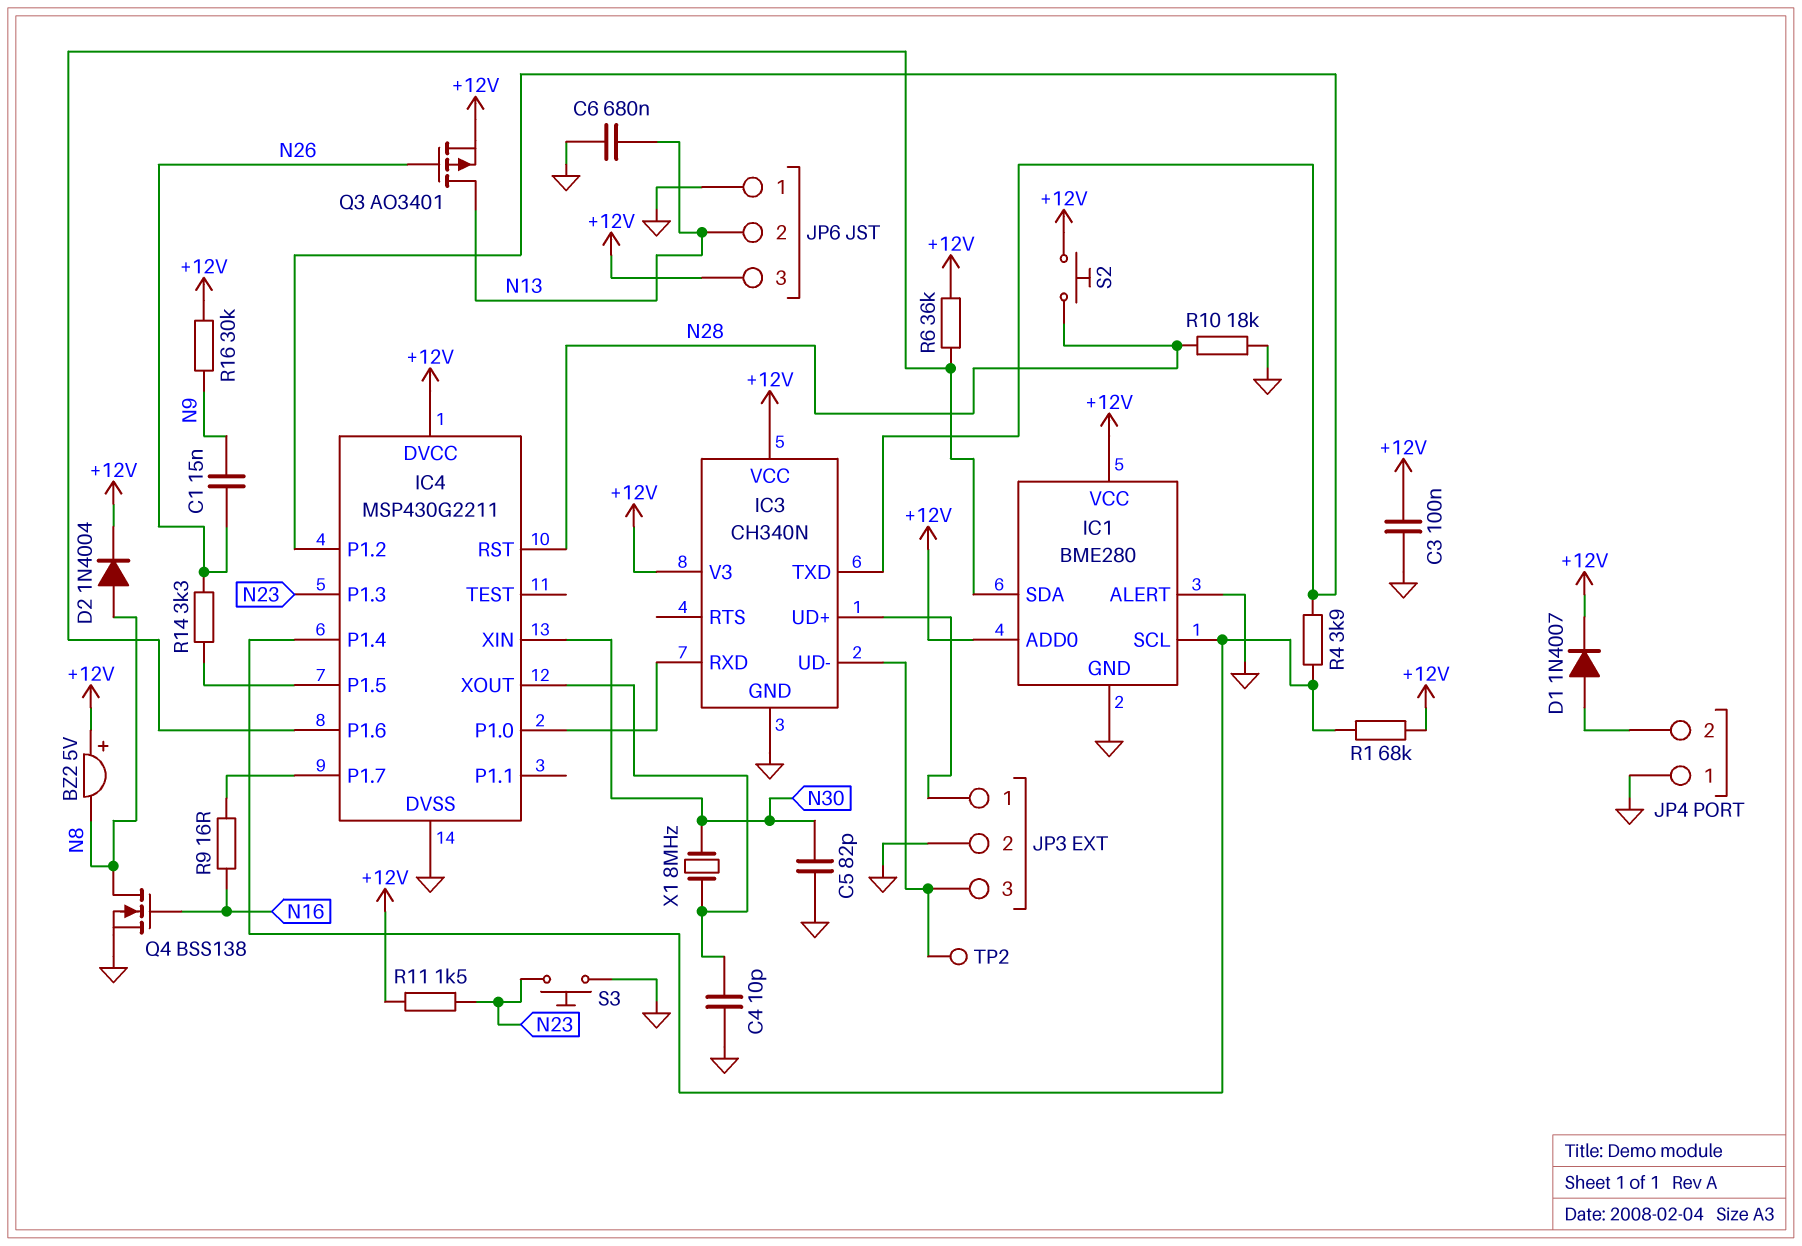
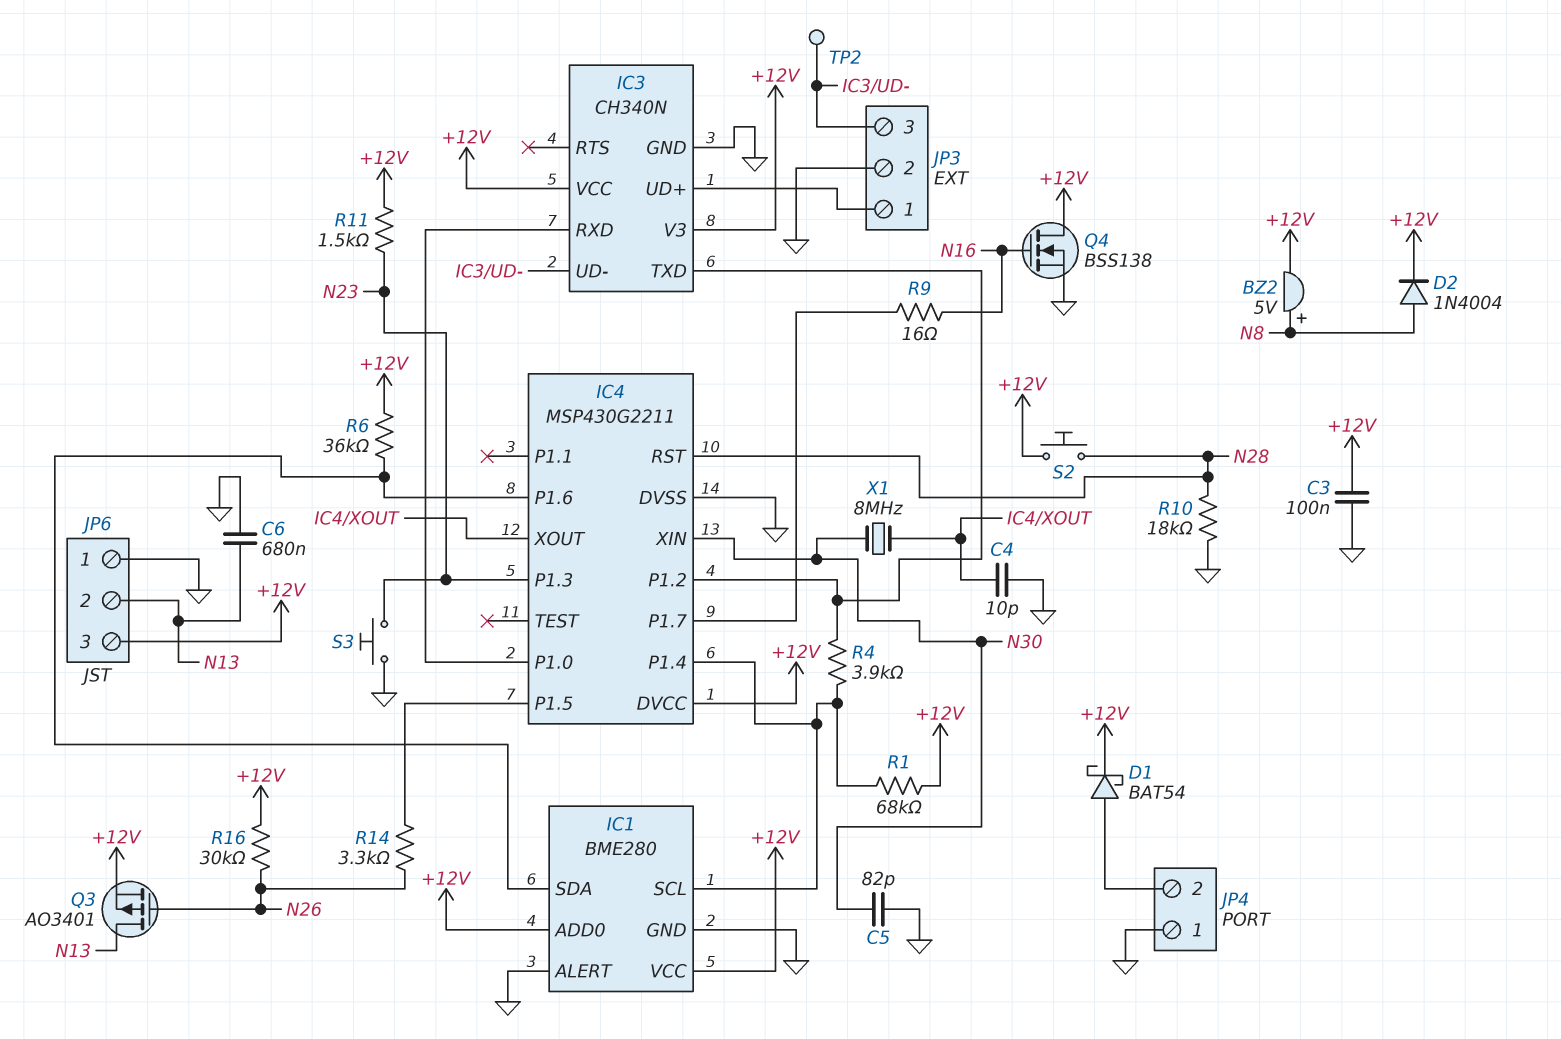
BZ2: buzzer 5V (plus +12V, minus N8) -> buzzer 5V (plus N8, minus +12V)
C1: 15nF (N9, N26) -> none
D1: diode 1N4007 (A JP4/2, K +12V) -> schottky BAT54 (A JP4/2, K +12V)
Q4: NMOS BSS138 (G N16, D N8, S GND) -> NMOS BSS138 (G N16, D +12V, S GND)
R16: 30k (+12V, N9) -> 30k (+12V, N26)

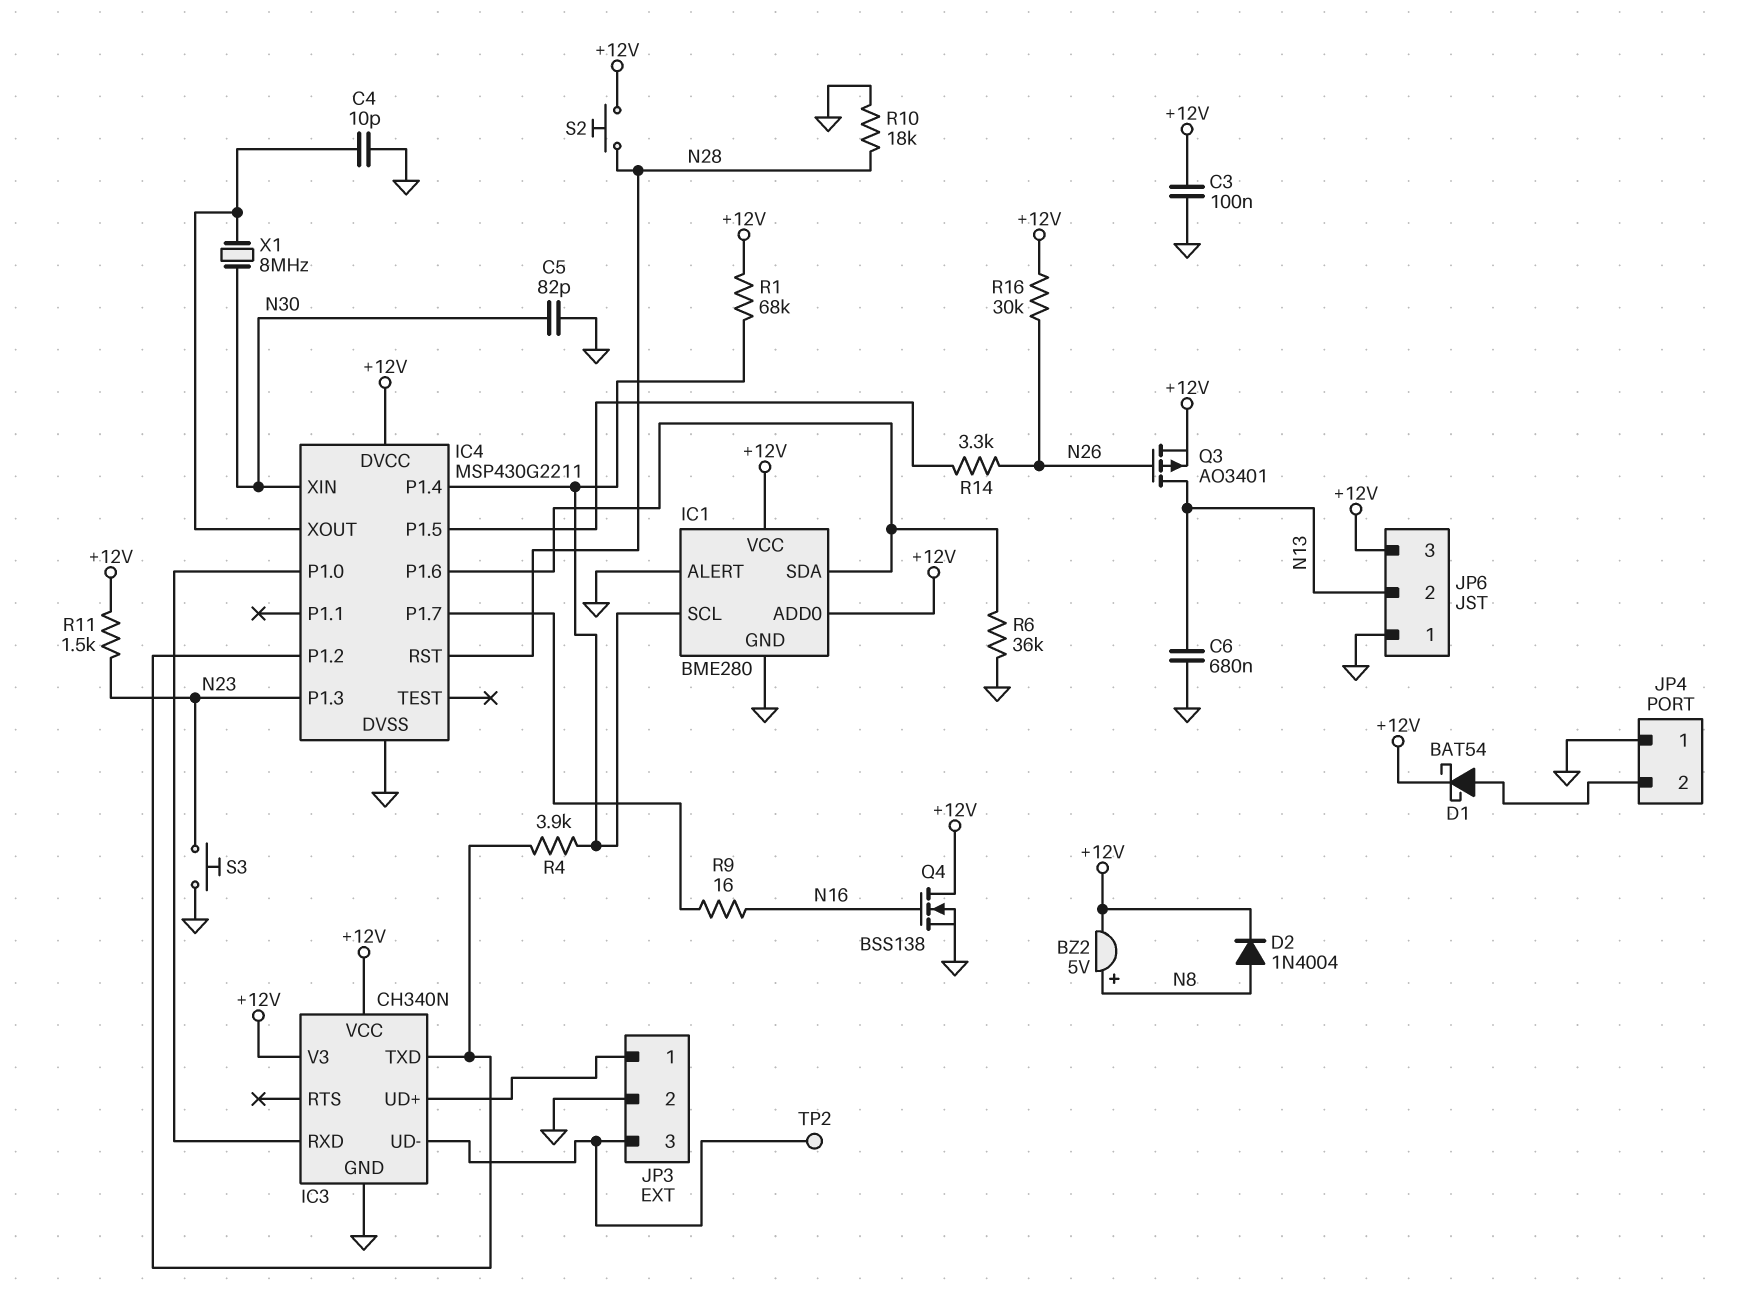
R6: 36k (+12V, IC1/SDA) -> 36k (GND, IC1/SDA)

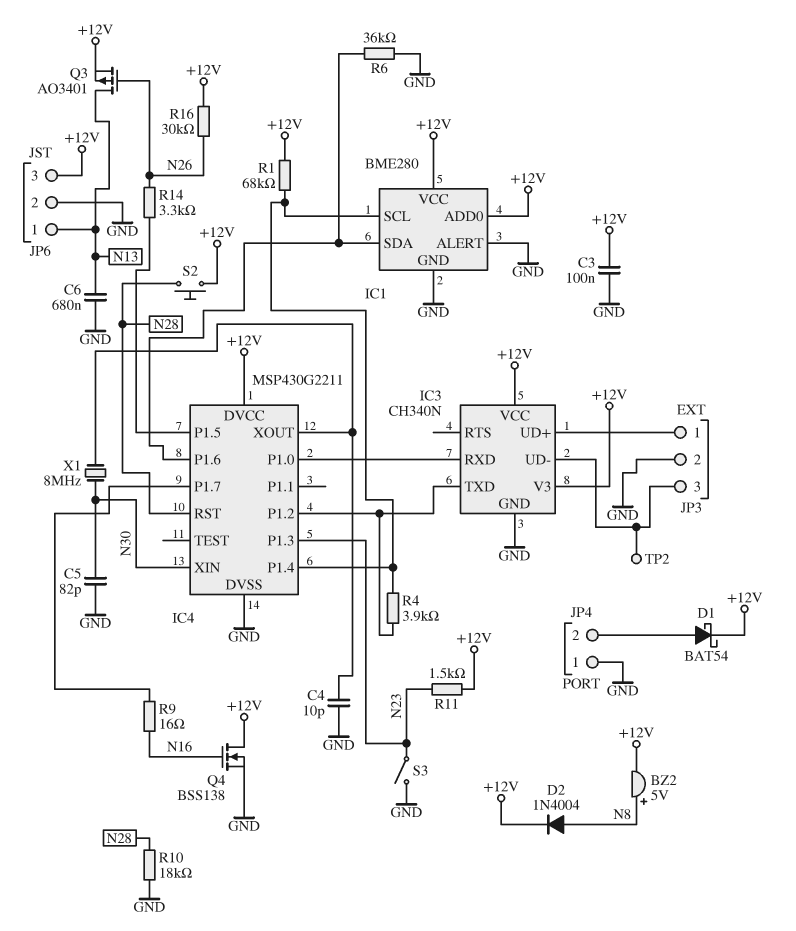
JP6 pin 1: GND -> N13
JP6 pin 2: N13 -> GND
S3: button (GND, N23) -> switch (GND, N23)

